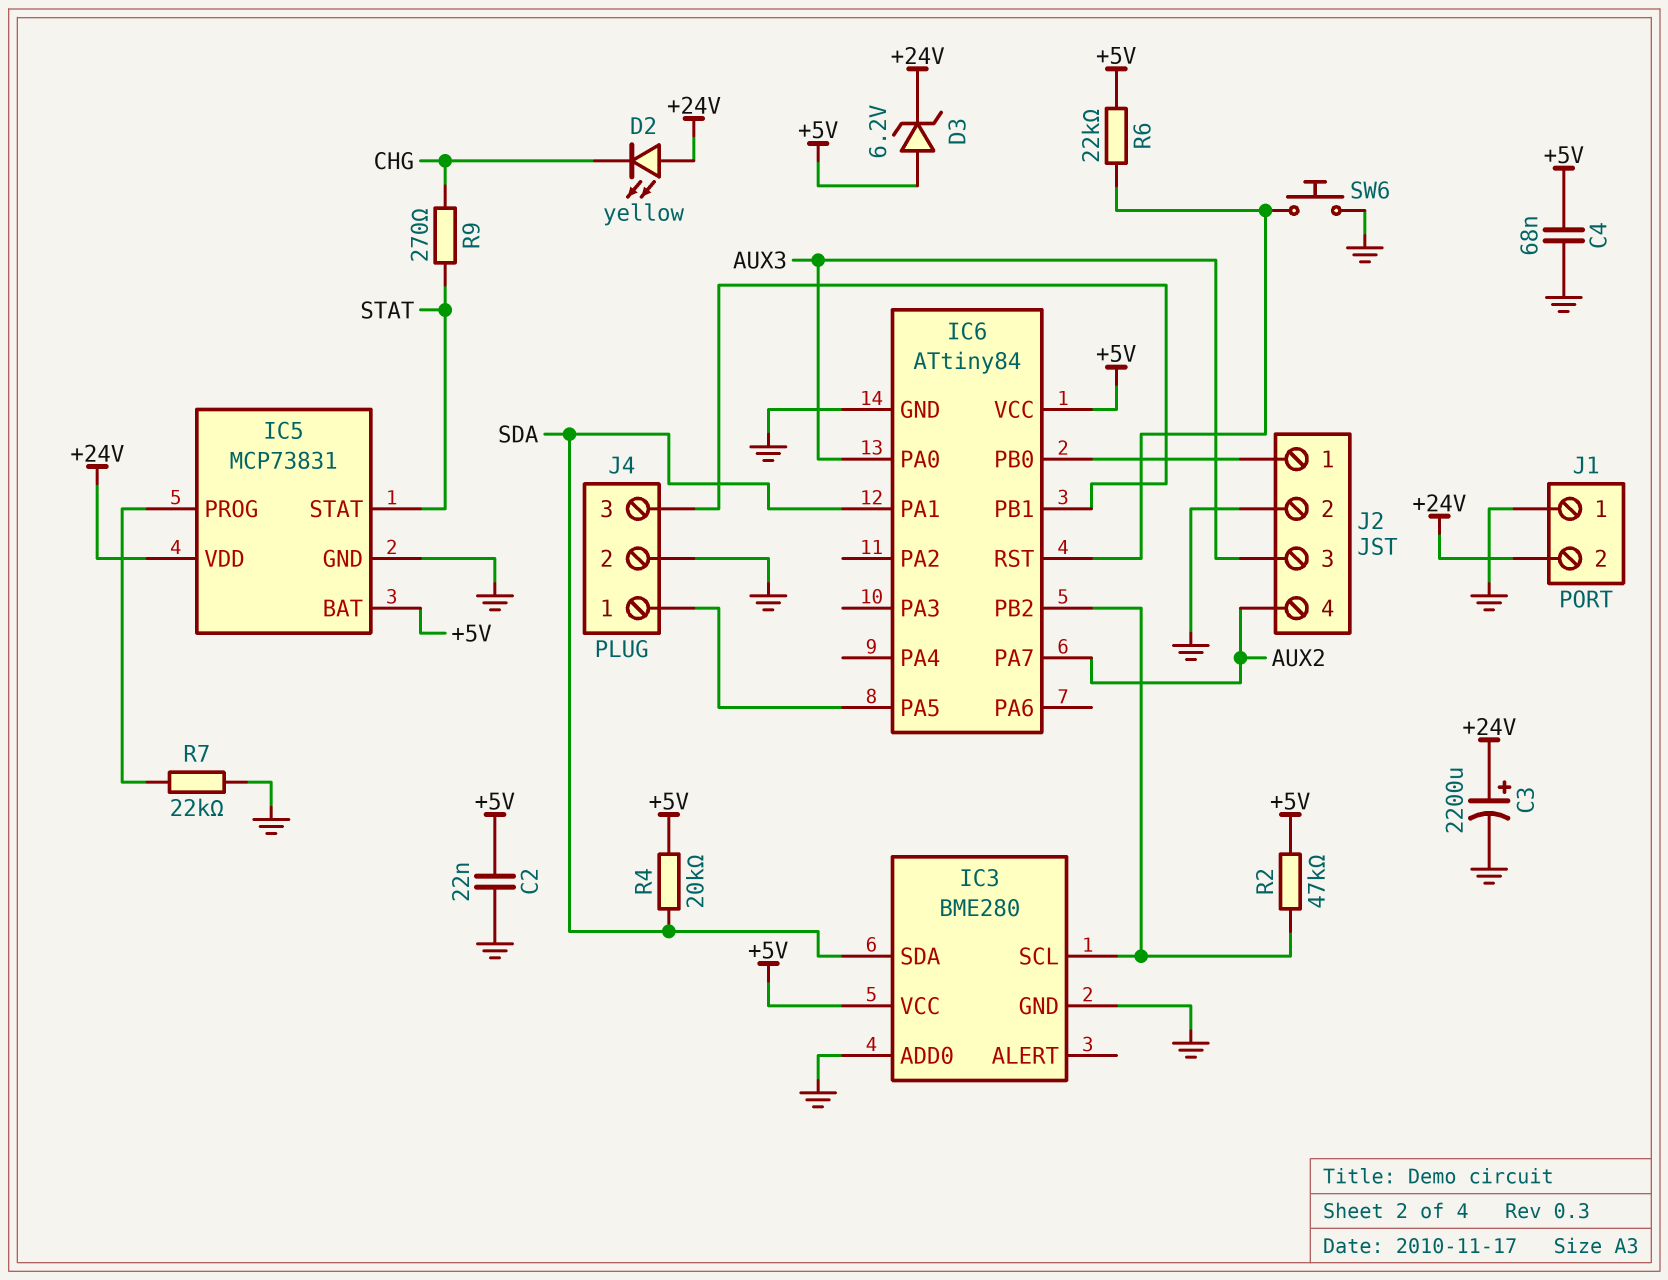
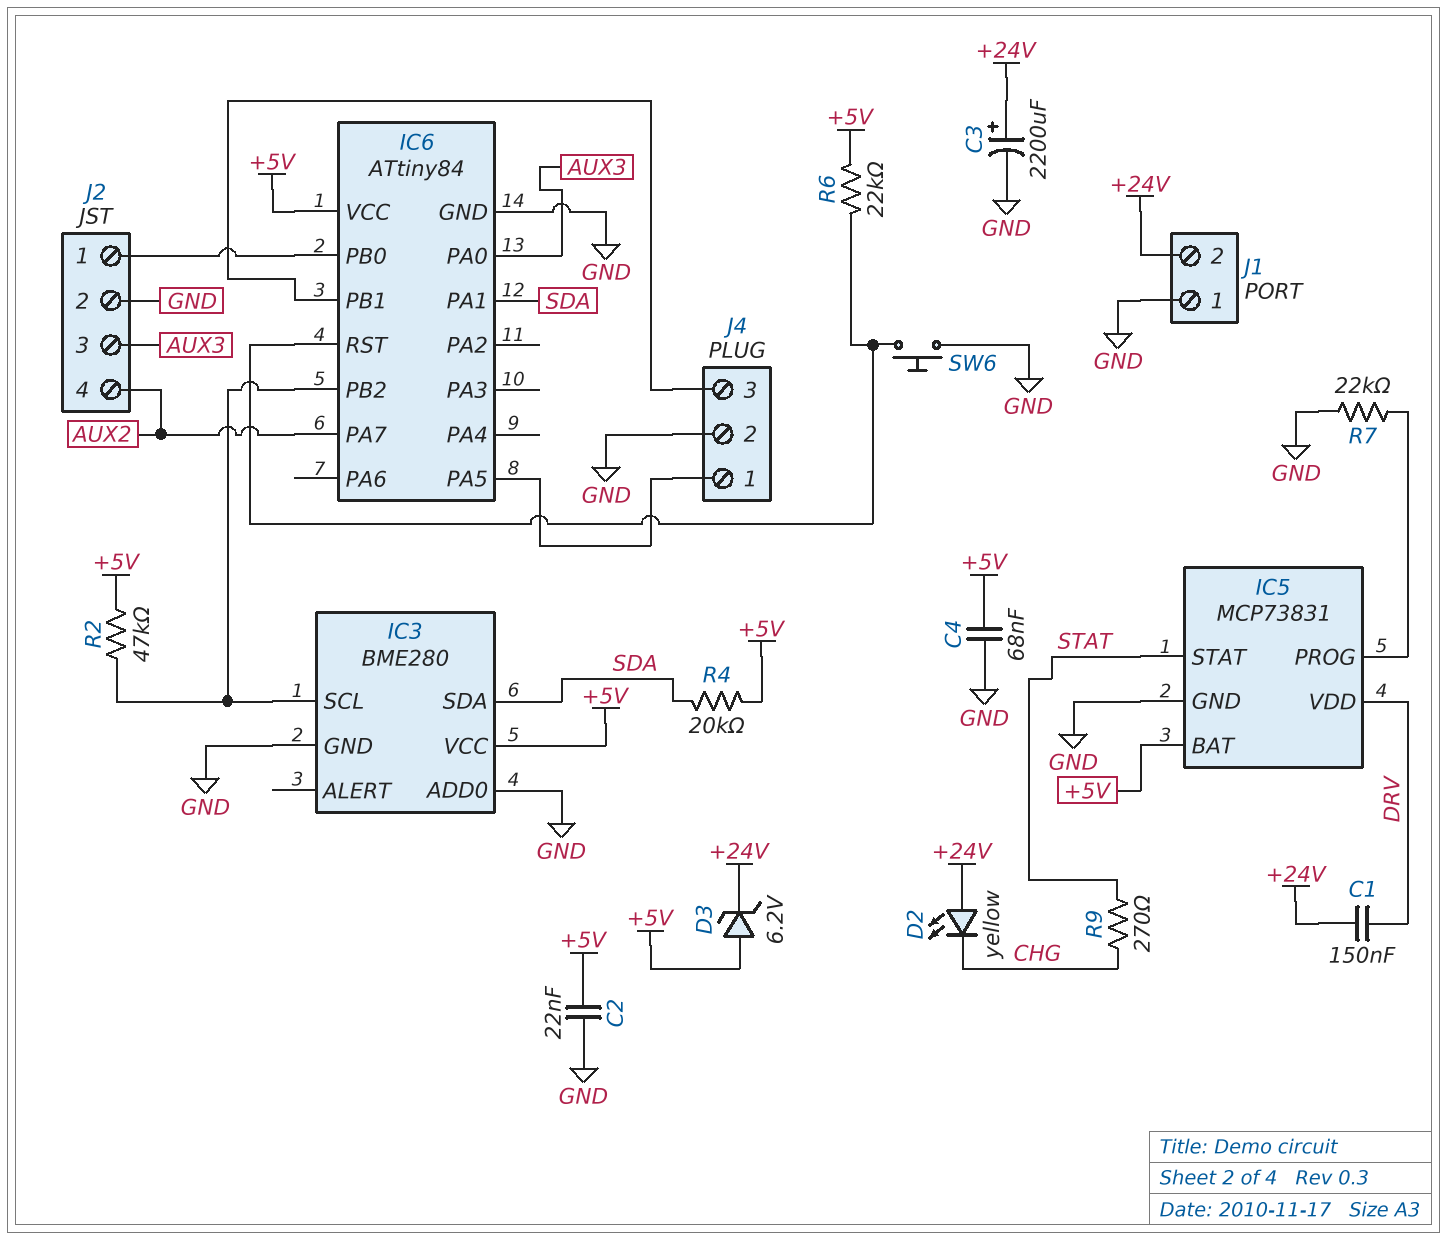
C1: none -> 150nF (+24V, DRV)
IC5 pin VDD: +24V -> DRV

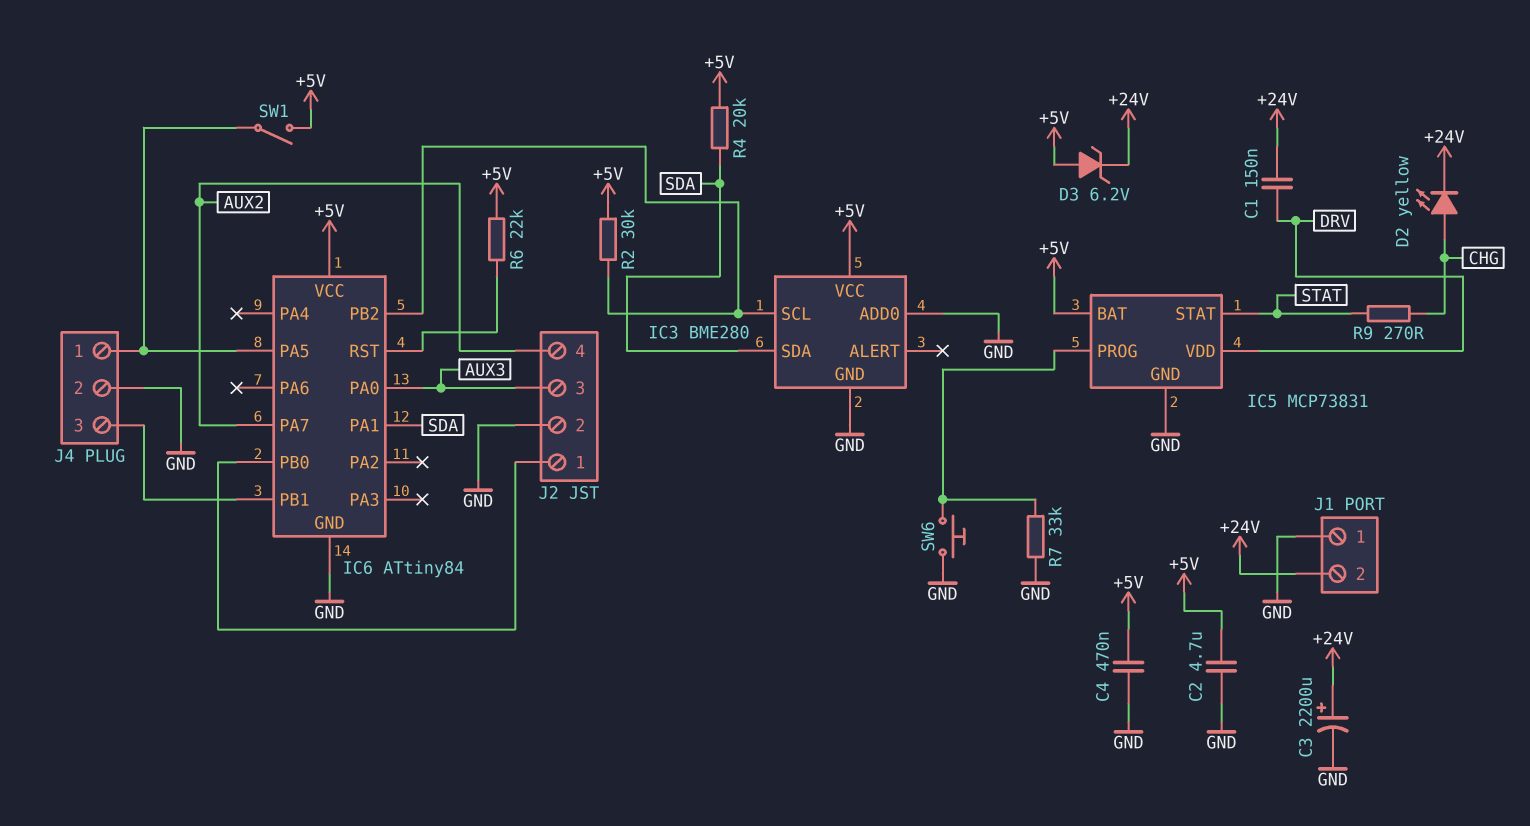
C2: 22nF (+5V, GND) -> 4.7uF (+5V, GND)
C4: 68nF (+5V, GND) -> 470nF (+5V, GND)
D2: LED yellow (A +24V, K CHG) -> LED yellow (A CHG, K +24V)
R2: 47k (+5V, IC3/SCL) -> 30k (+5V, IC3/SCL)
R7: 22k (GND, IC5/PROG) -> 33k (GND, IC5/PROG)
SW1: none -> switch (+5V, IC6/PA5)
SW6: button (GND, IC6/RST) -> button (GND, IC5/PROG)

